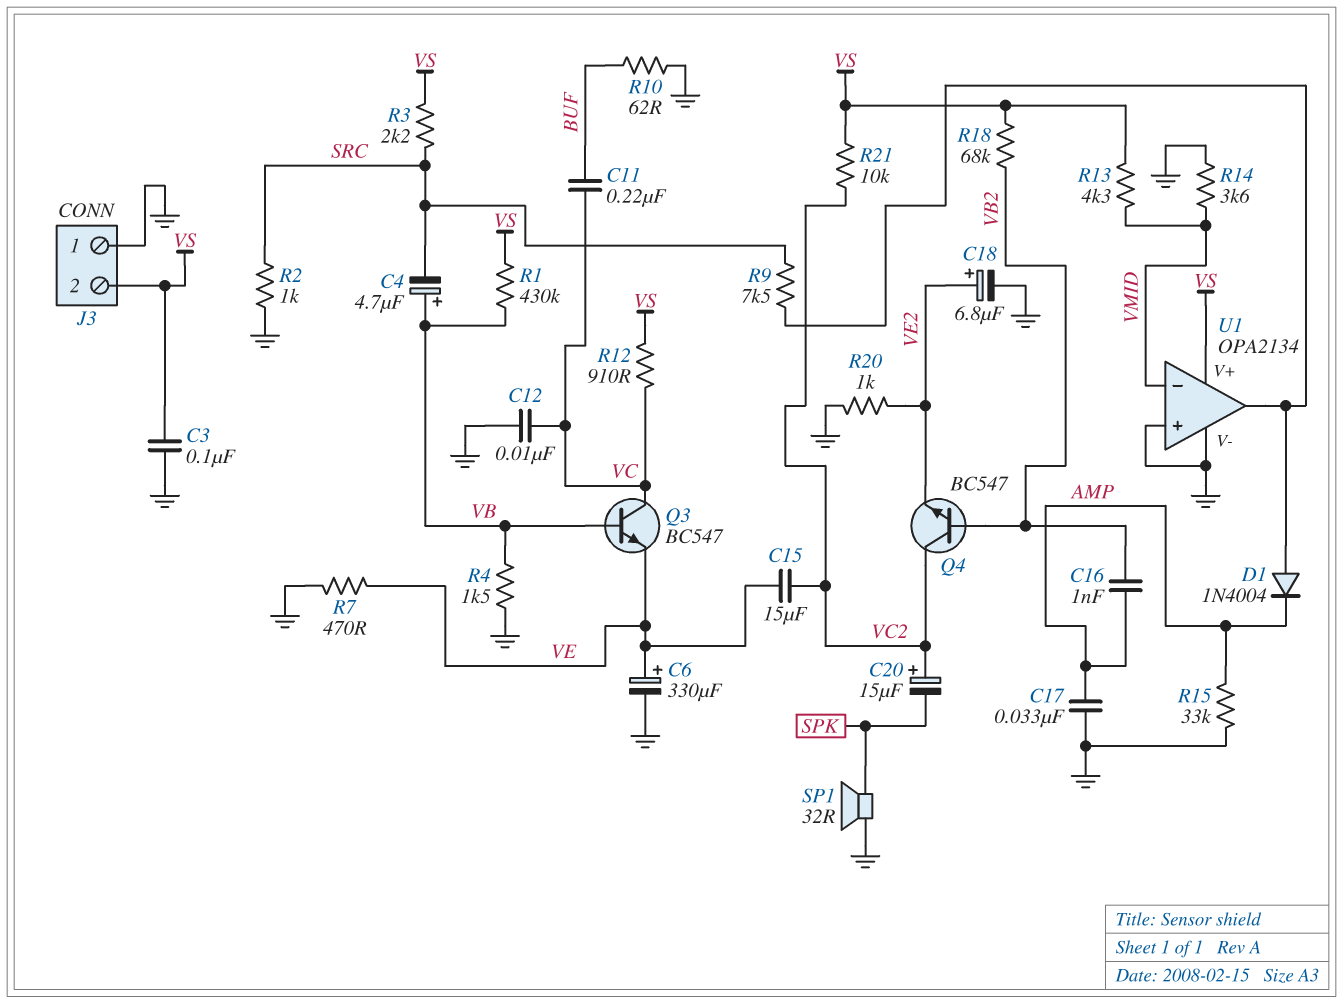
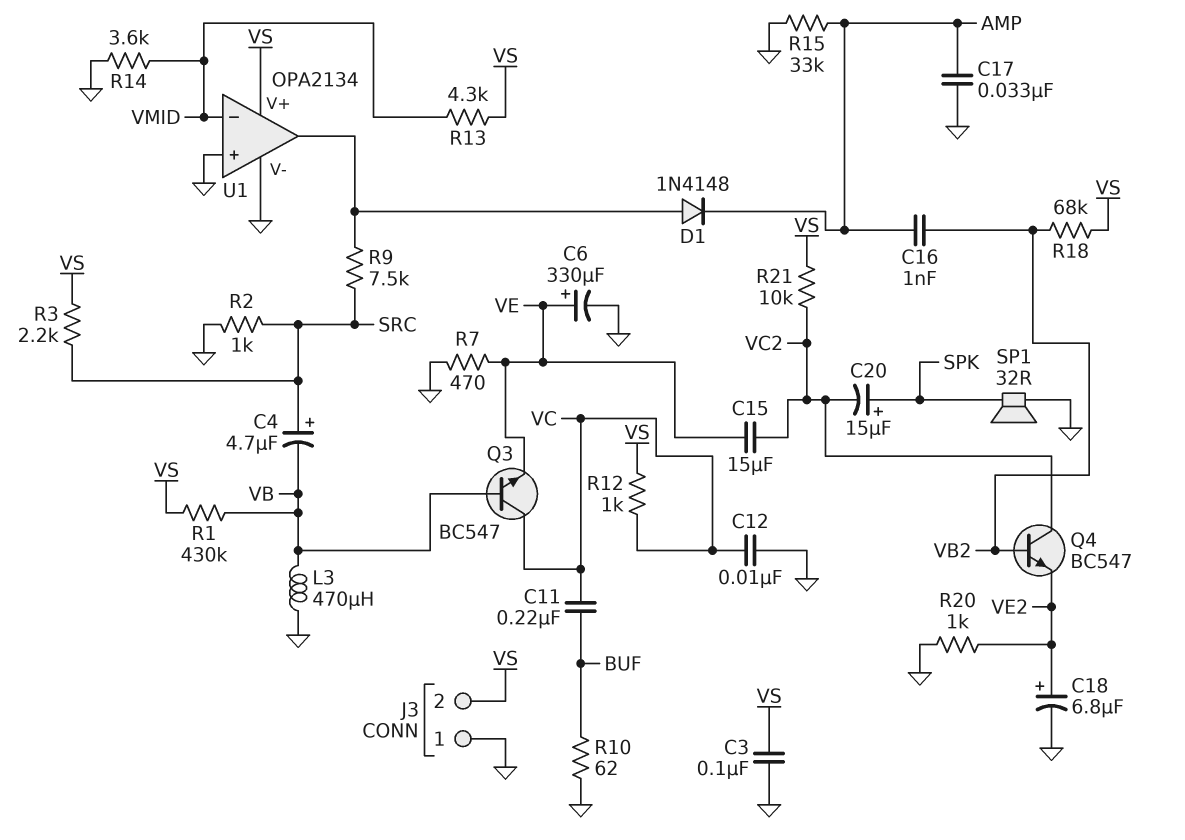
C4: 4.7uF (plus VB, minus SRC) -> 4.7uF (plus SRC, minus VB)
C20: 15uF (plus VC2, minus SPK) -> 15uF (plus SPK, minus VC2)
D1: diode 1N4004 (A U1/out, K AMP) -> diode 1N4148 (A U1/out, K AMP)
L3: none -> 470uH (GND, VB)
R4: 1.5k (GND, VB) -> none
R12: 910 (VC, VS) -> 1k (VC, VS)

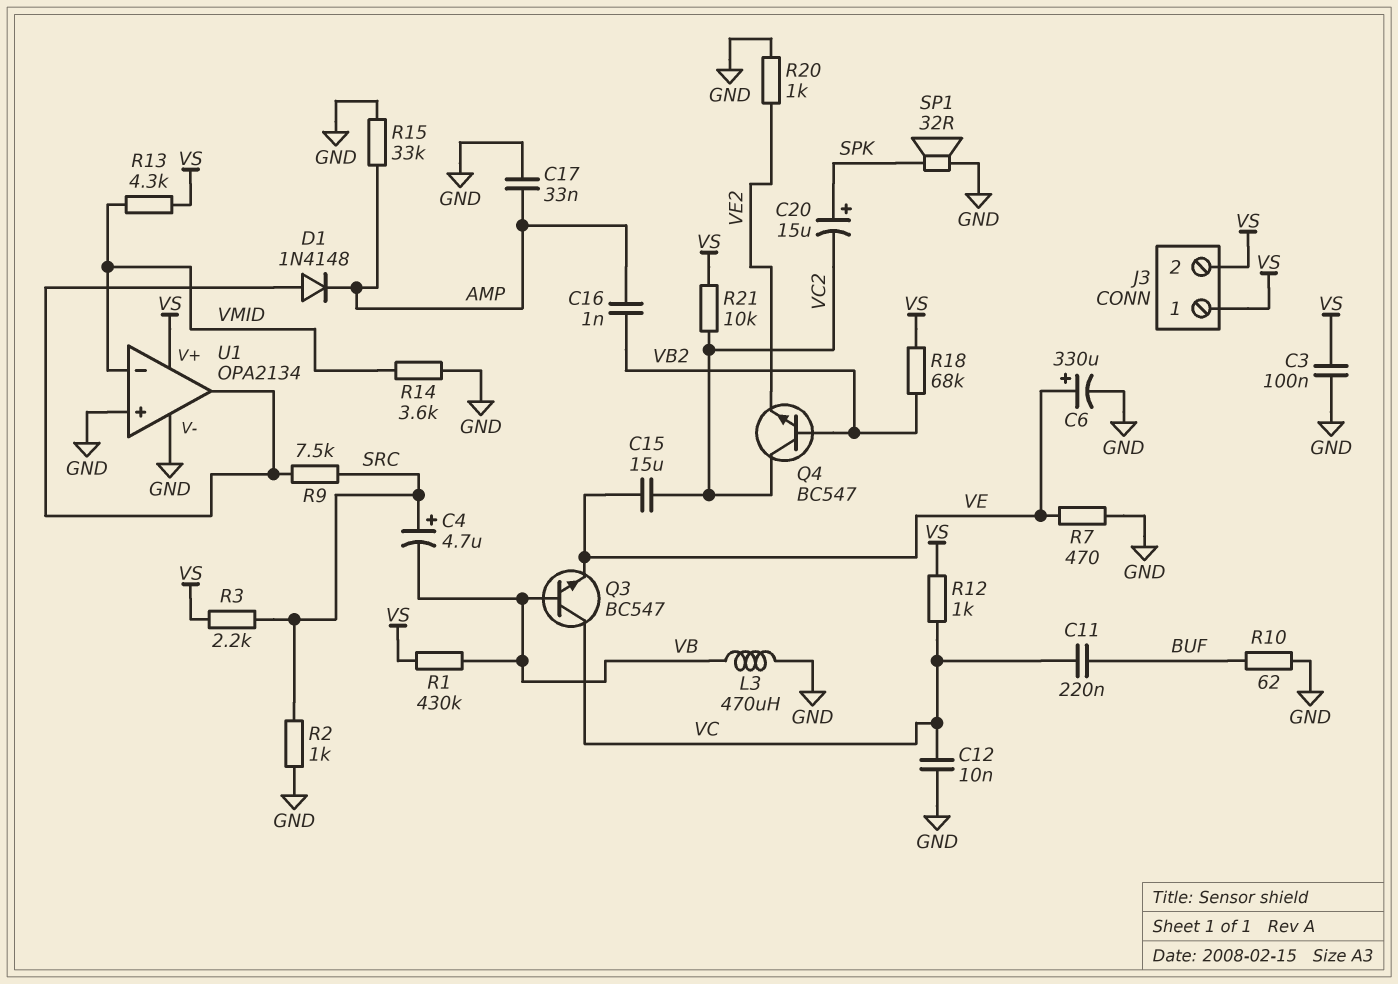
C18: 6.8uF (plus VE2, minus GND) -> none
J3 pin 1: GND -> VS

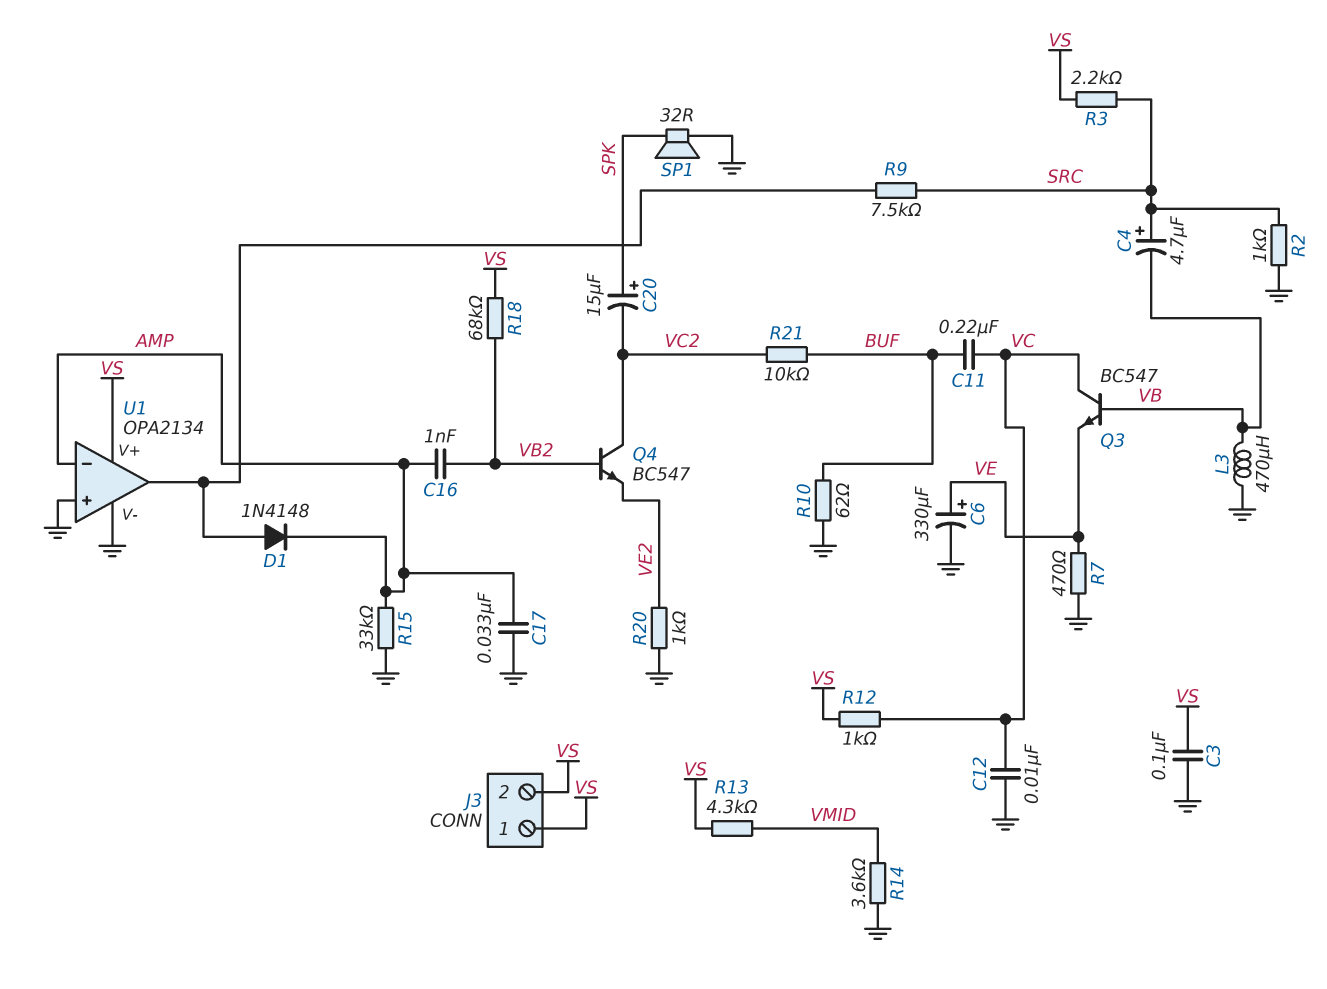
C15: 15uF (VC2, VE) -> none
R1: 430k (VB, VS) -> none
R21: 10k (VC2, VS) -> 10k (BUF, VC2)
U1 pin in-: VMID -> AMP

